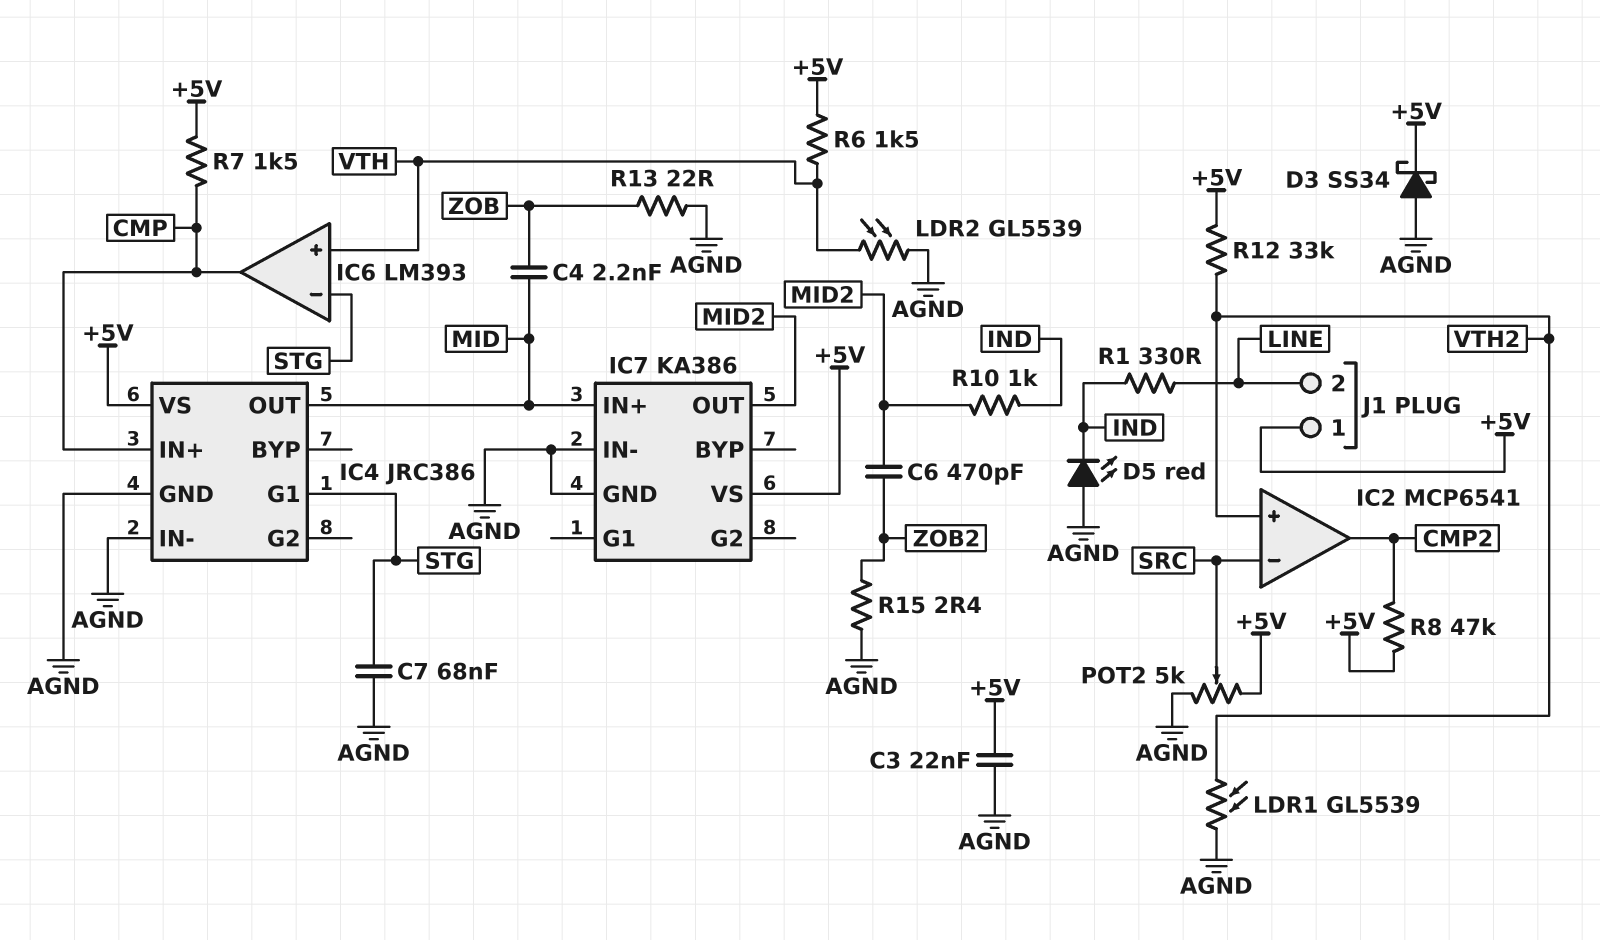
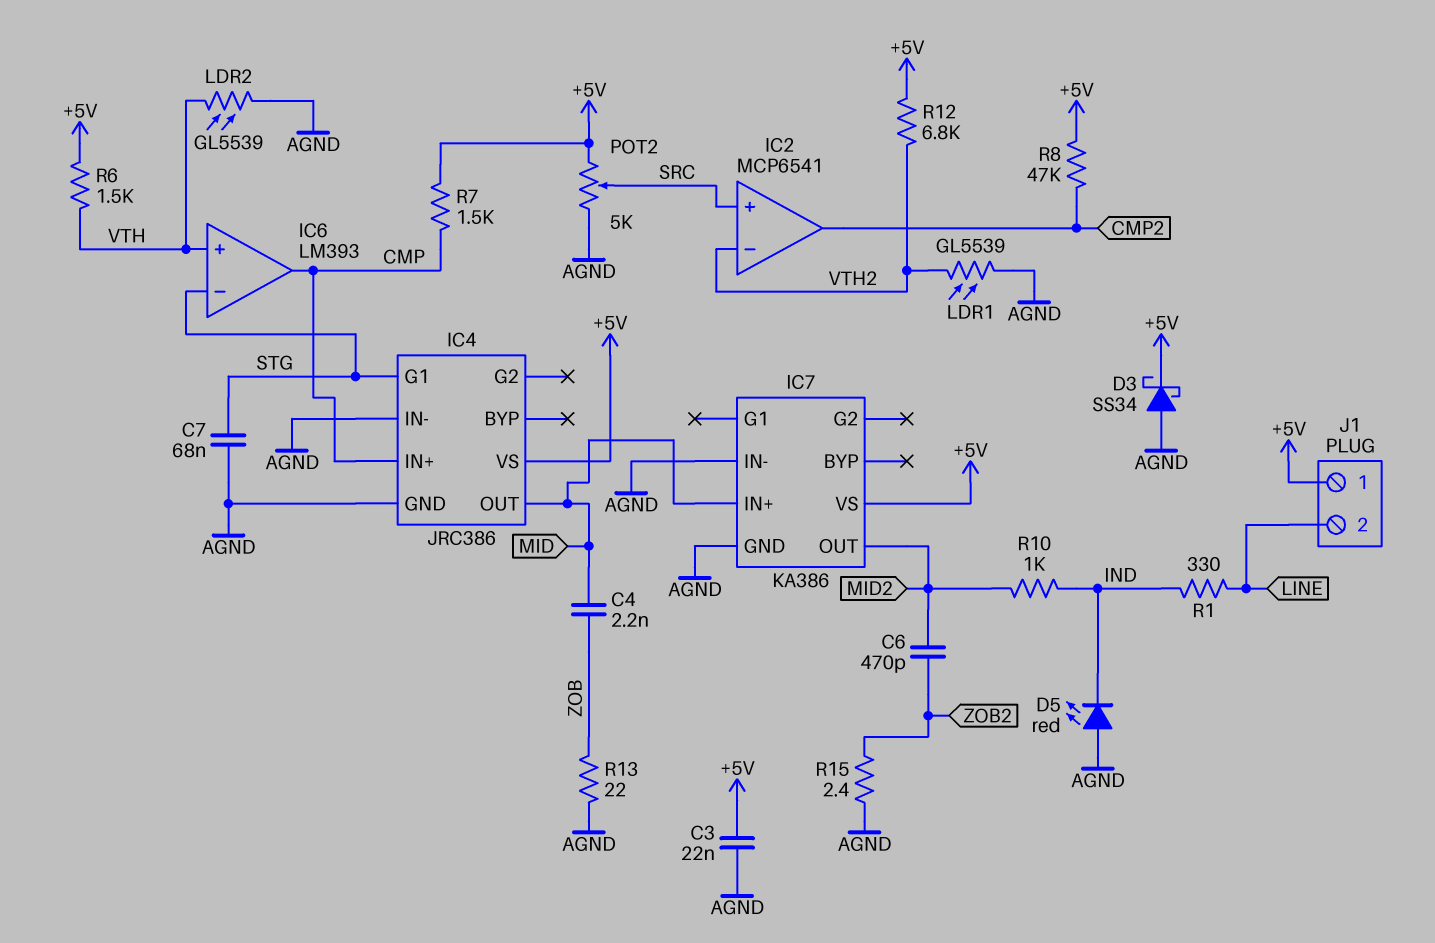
IC2 pin in+: VTH2 -> SRC
IC2 pin in-: SRC -> VTH2
R12: 33k (+5V, VTH2) -> 6.8k (+5V, VTH2)

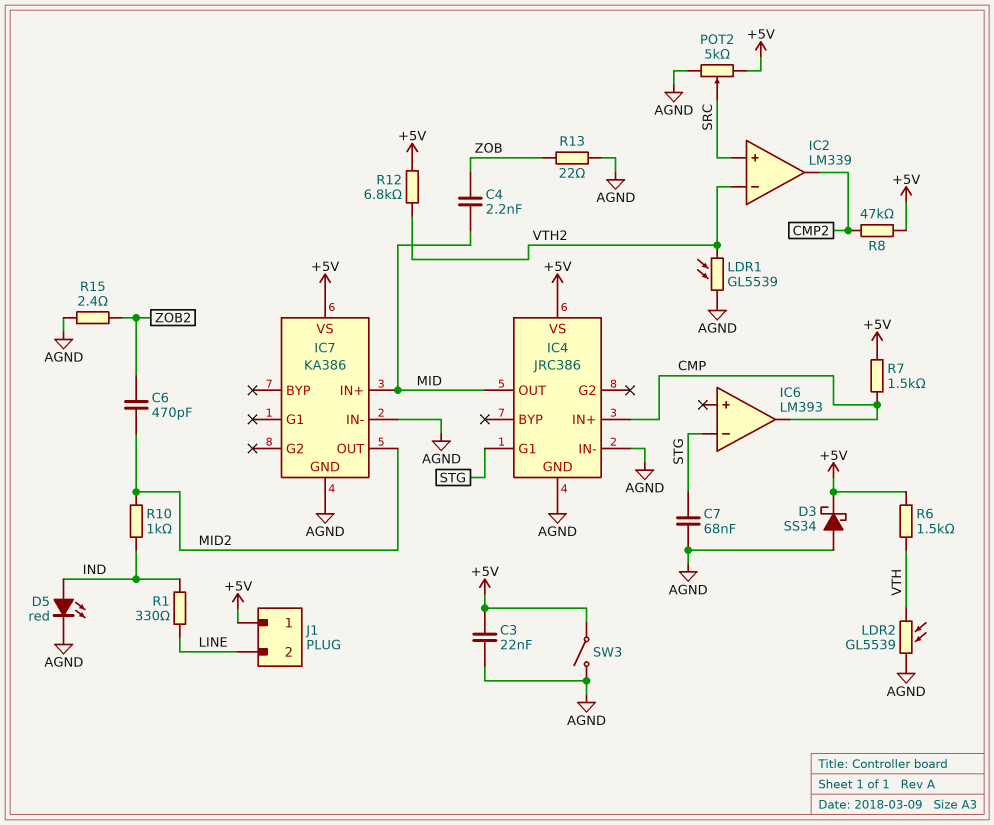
D5: LED red (A AGND, K IND) -> LED red (A IND, K AGND)
IC2: MCP6541 -> LM339
IC6 pin in+: VTH -> none
SW3: none -> switch (+5V, AGND)

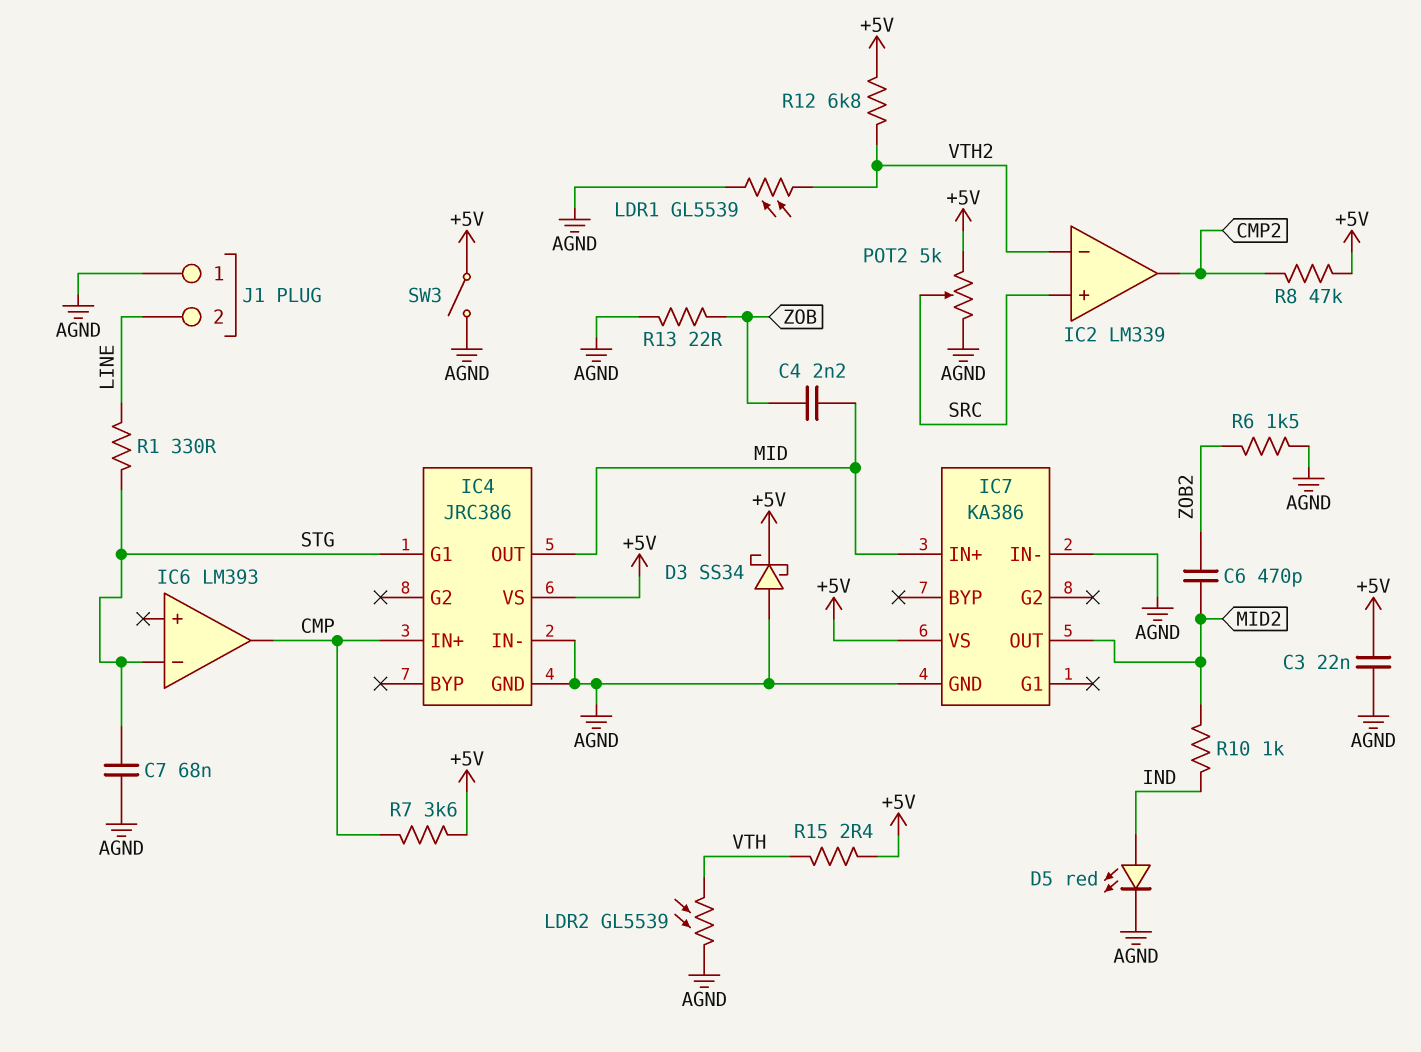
J1 pin 1: +5V -> AGND
R1: 330 (IND, LINE) -> 330 (LINE, STG)
R6: 1.5k (+5V, VTH) -> 1.5k (AGND, ZOB2)
R7: 1.5k (+5V, CMP) -> 3.6k (+5V, CMP)
R15: 2.4 (AGND, ZOB2) -> 2.4 (+5V, VTH)

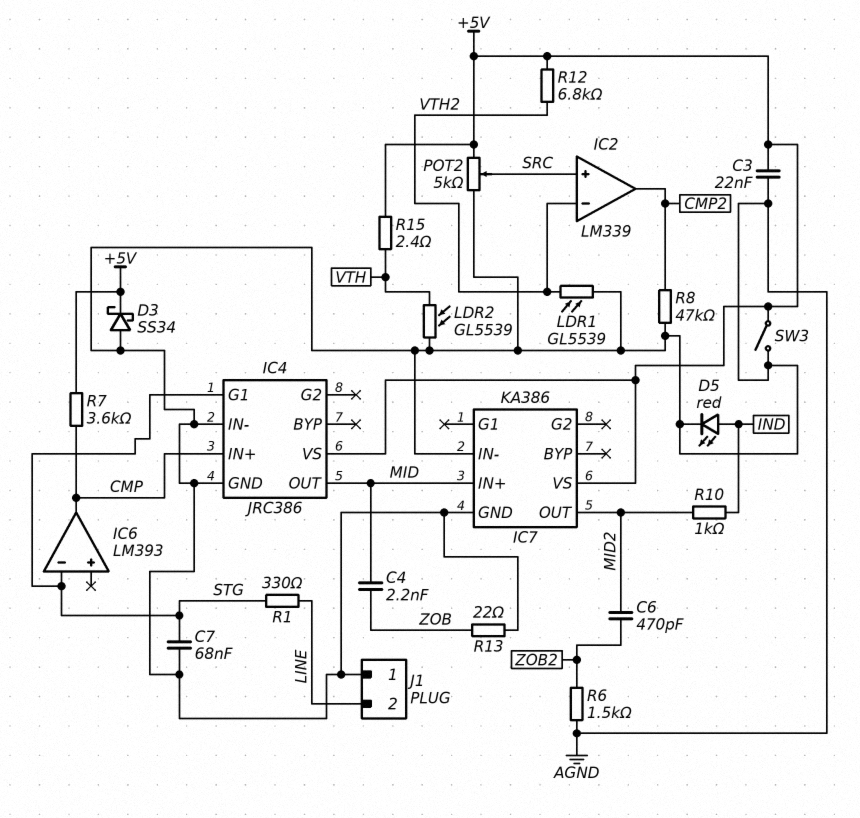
R8: 47k (+5V, CMP2) -> 47k (AGND, CMP2)

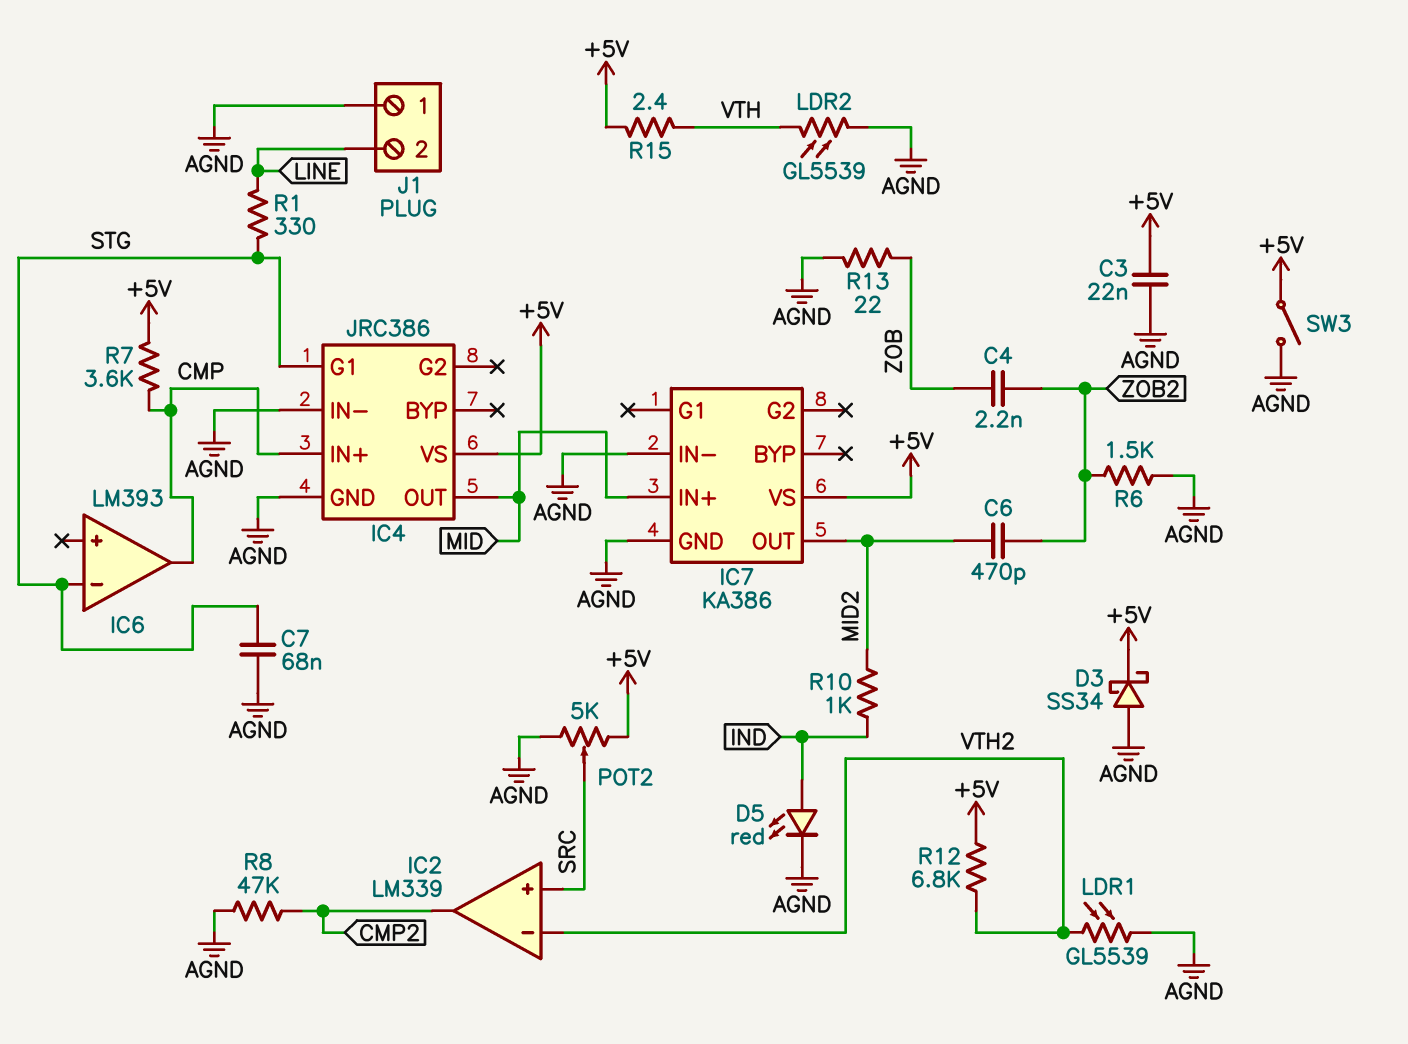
C4: 2.2nF (MID, ZOB) -> 2.2nF (ZOB, ZOB2)

